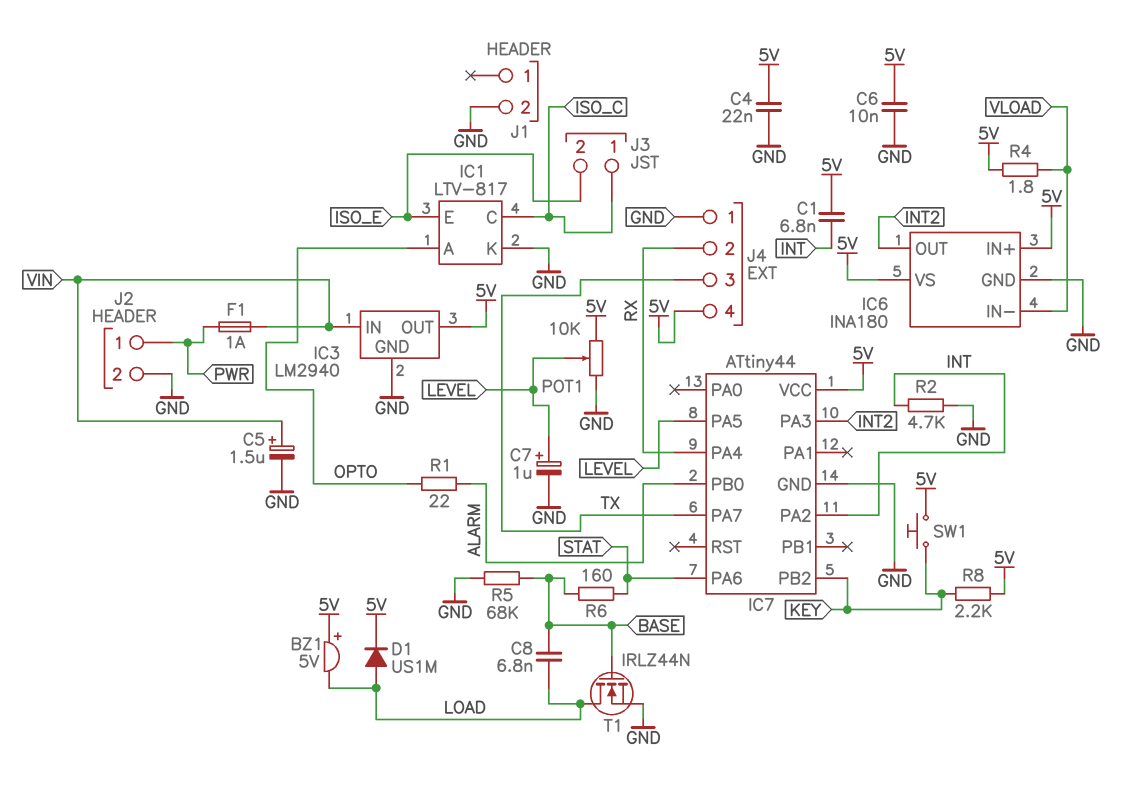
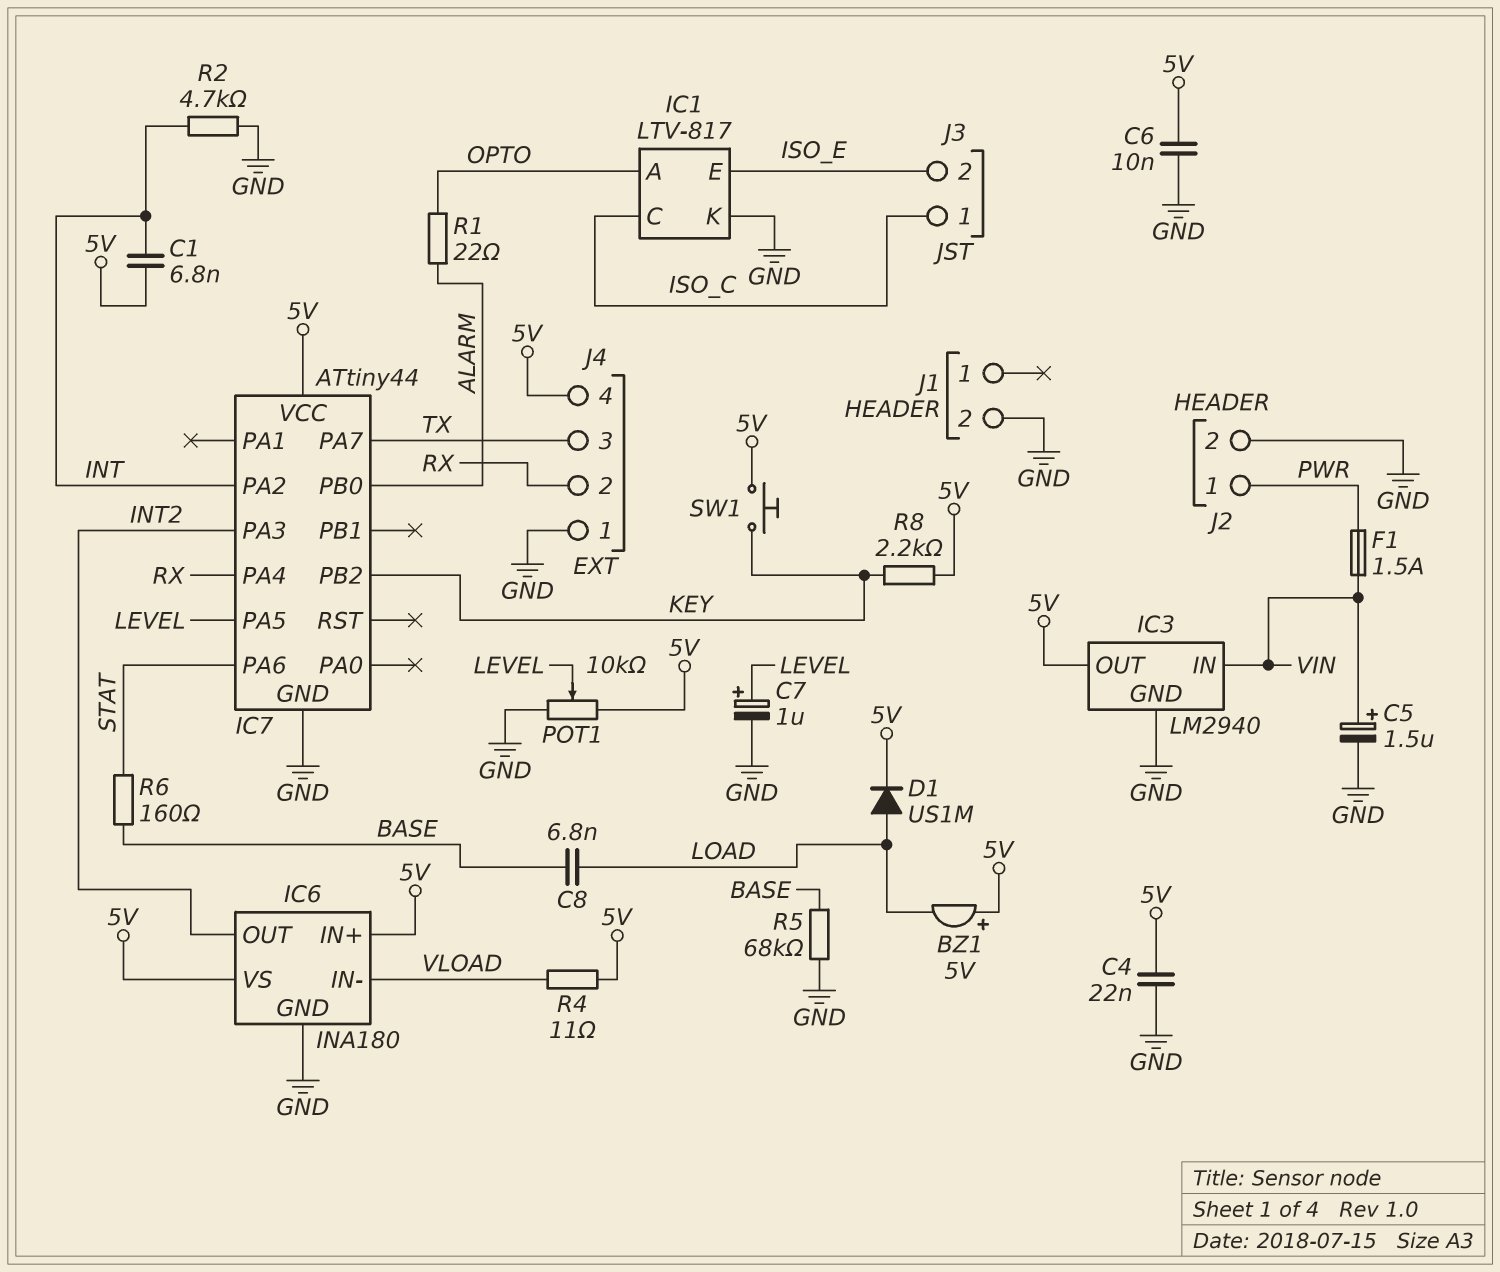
F1: 1A (PWR, VIN) -> 1.5A (PWR, VIN)
R4: 1.8 (5V, VLOAD) -> 11 (5V, VLOAD)
T1: NMOS IRLZ44N (G BASE, D LOAD, S GND) -> none

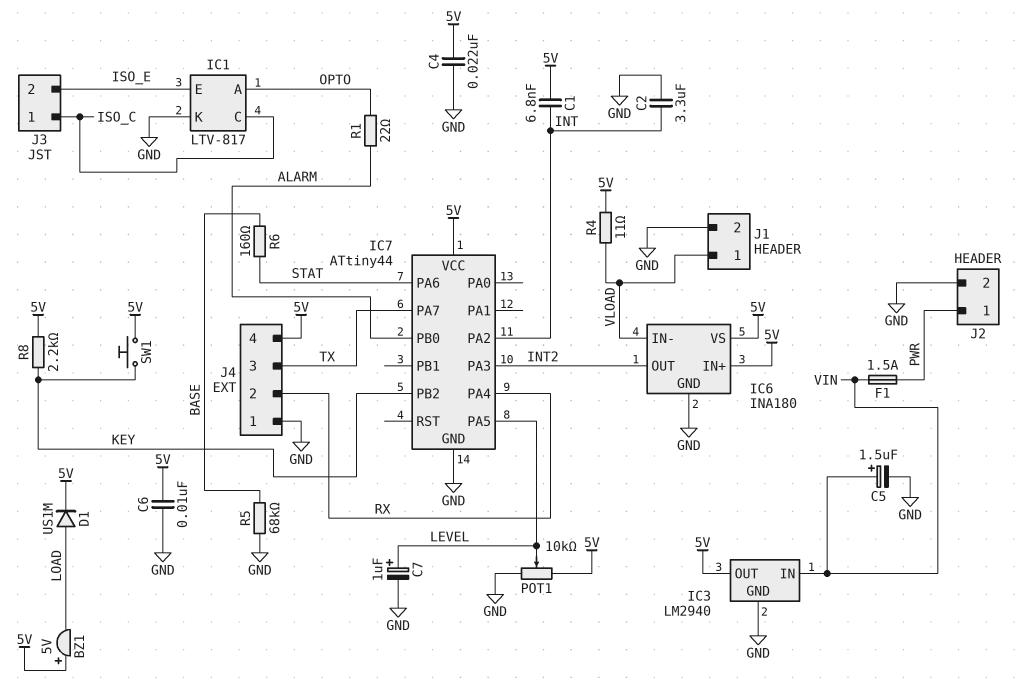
C2: none -> 3.3uF (GND, INT)
C8: 6.8nF (BASE, LOAD) -> none
J1 pin 1: none -> VLOAD
R2: 4.7k (GND, INT) -> none

